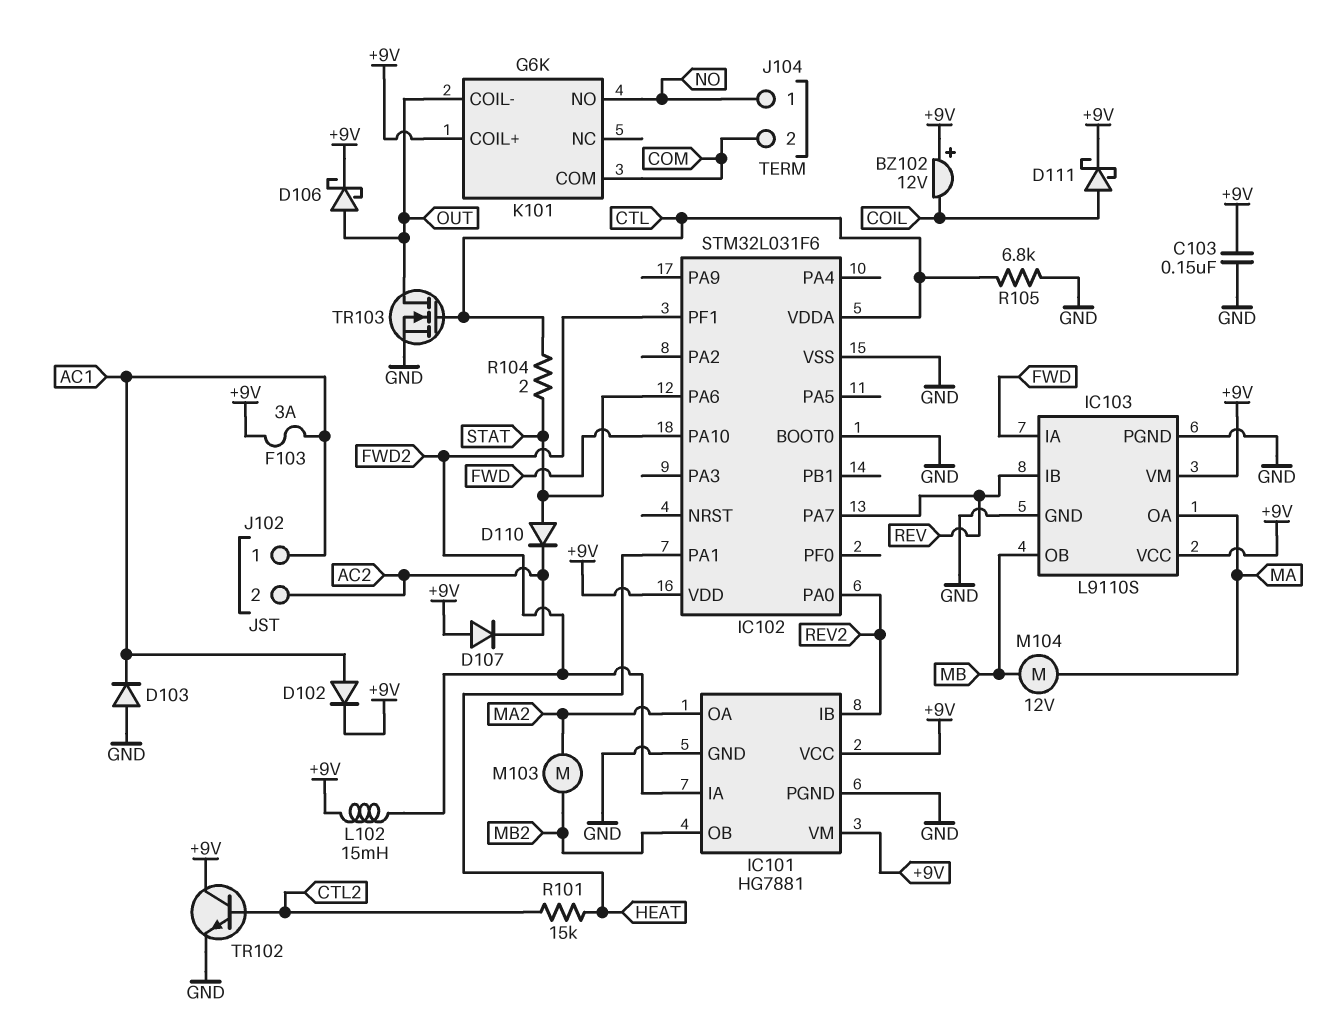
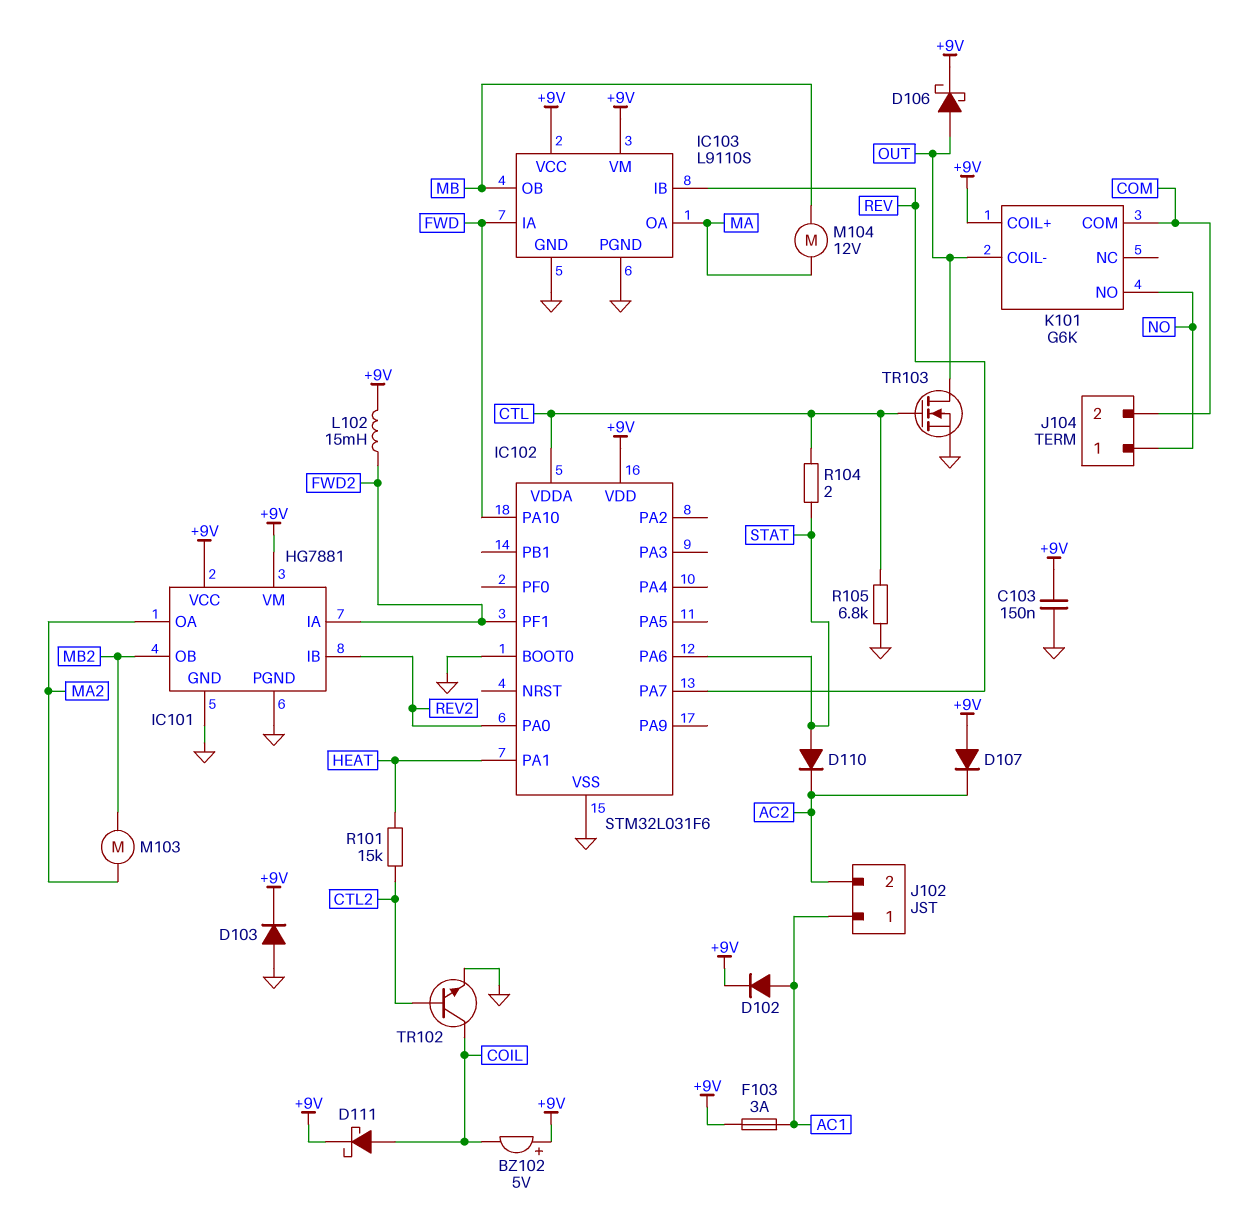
BZ102: buzzer 12V (plus +9V, minus COIL) -> buzzer 5V (plus +9V, minus COIL)
D103: diode (A GND, K AC1) -> diode (A GND, K +9V)
TR102: NPN (B CTL2, C +9V, E GND) -> NPN (B CTL2, C COIL, E GND)

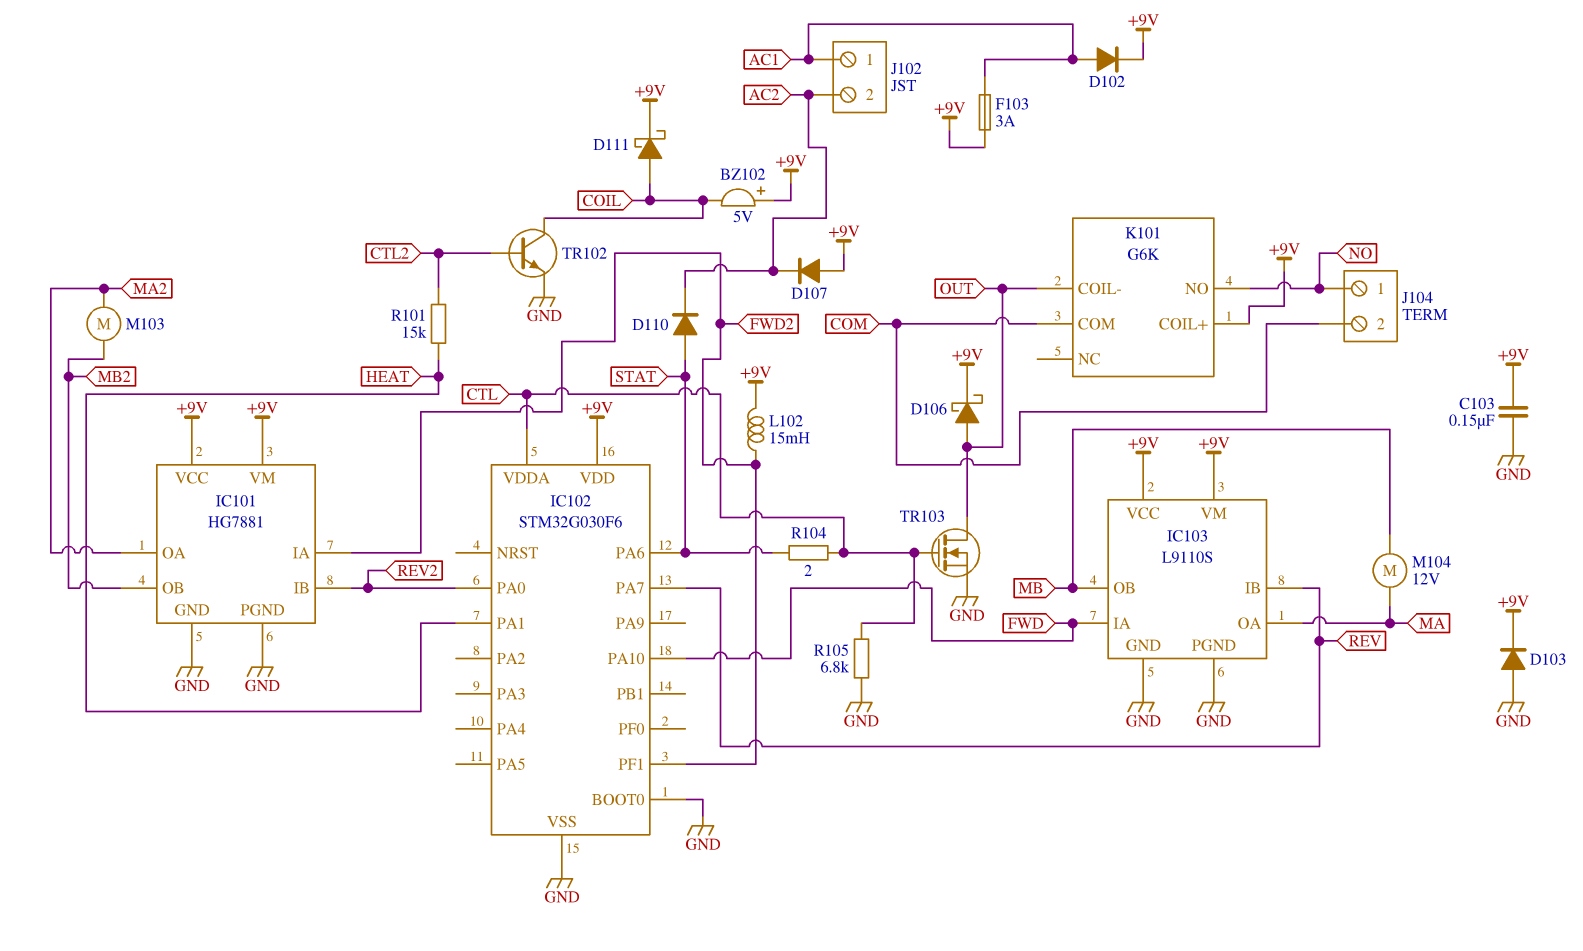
IC102: STM32L031F6 -> STM32G030F6

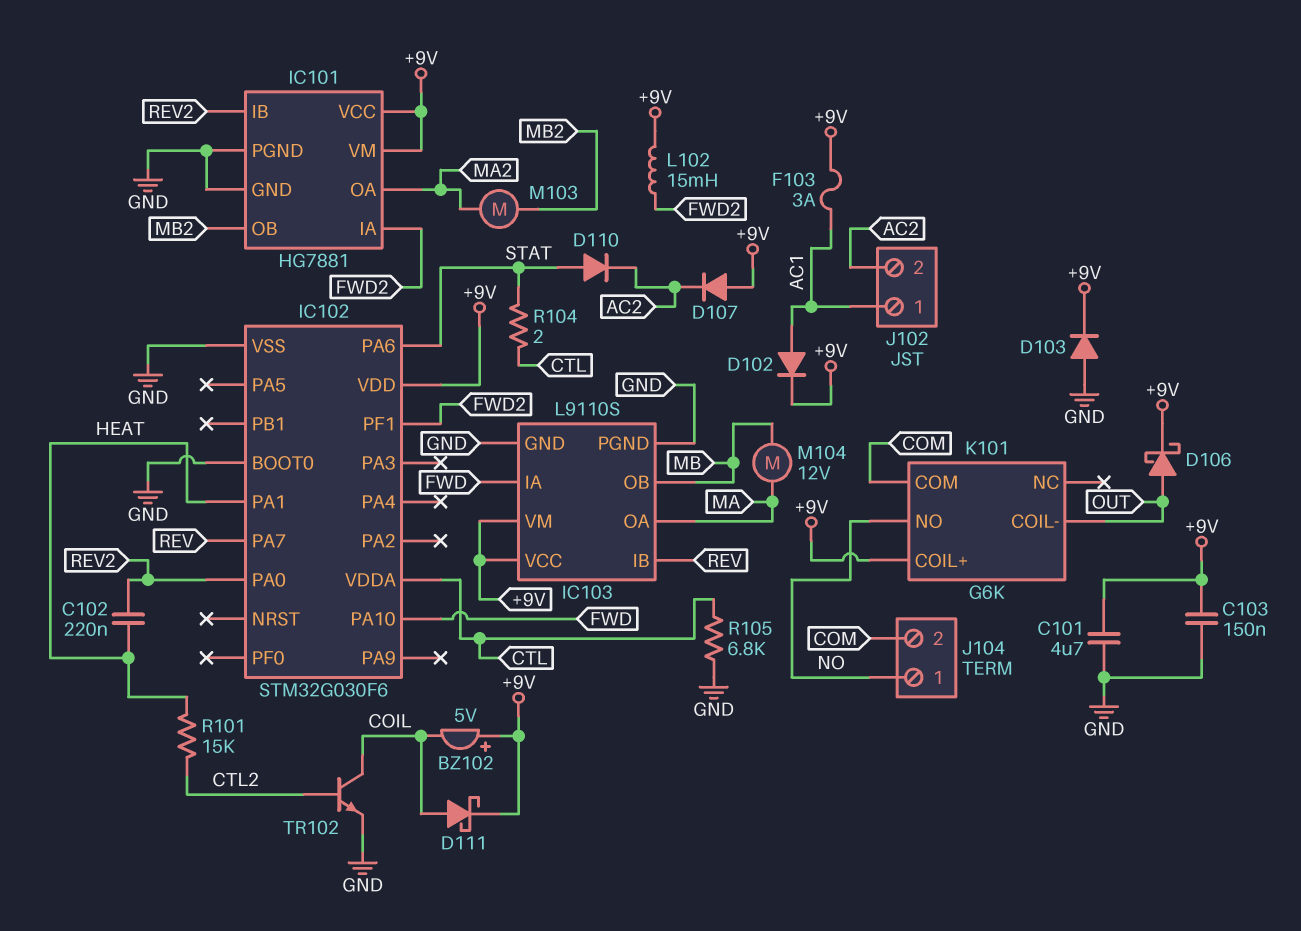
C101: none -> 4.7uF (+9V, GND)
C102: none -> 220nF (HEAT, REV2)
TR103: NMOS (G CTL, D OUT, S GND) -> none

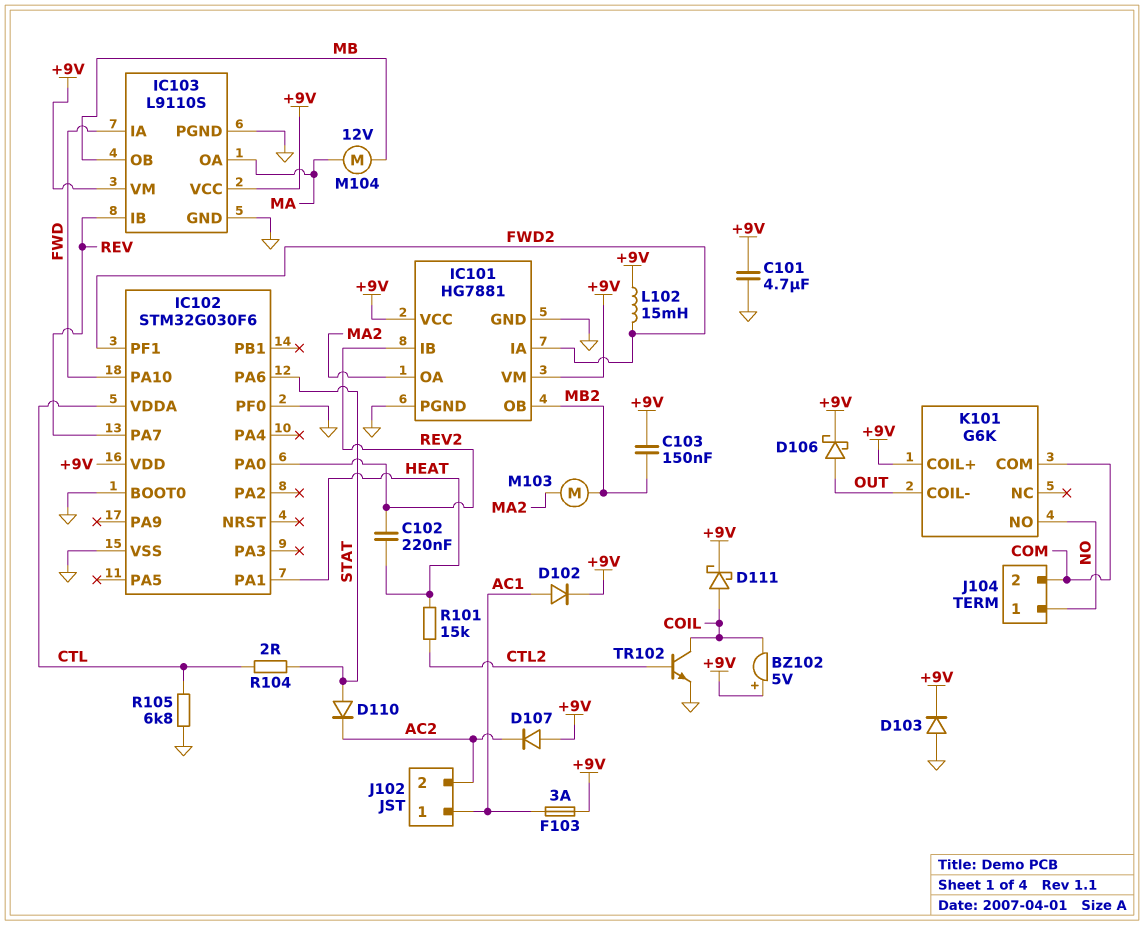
C103: 150nF (+9V, GND) -> 150nF (+9V, MB2)
IC102 pin PF0: none -> GND

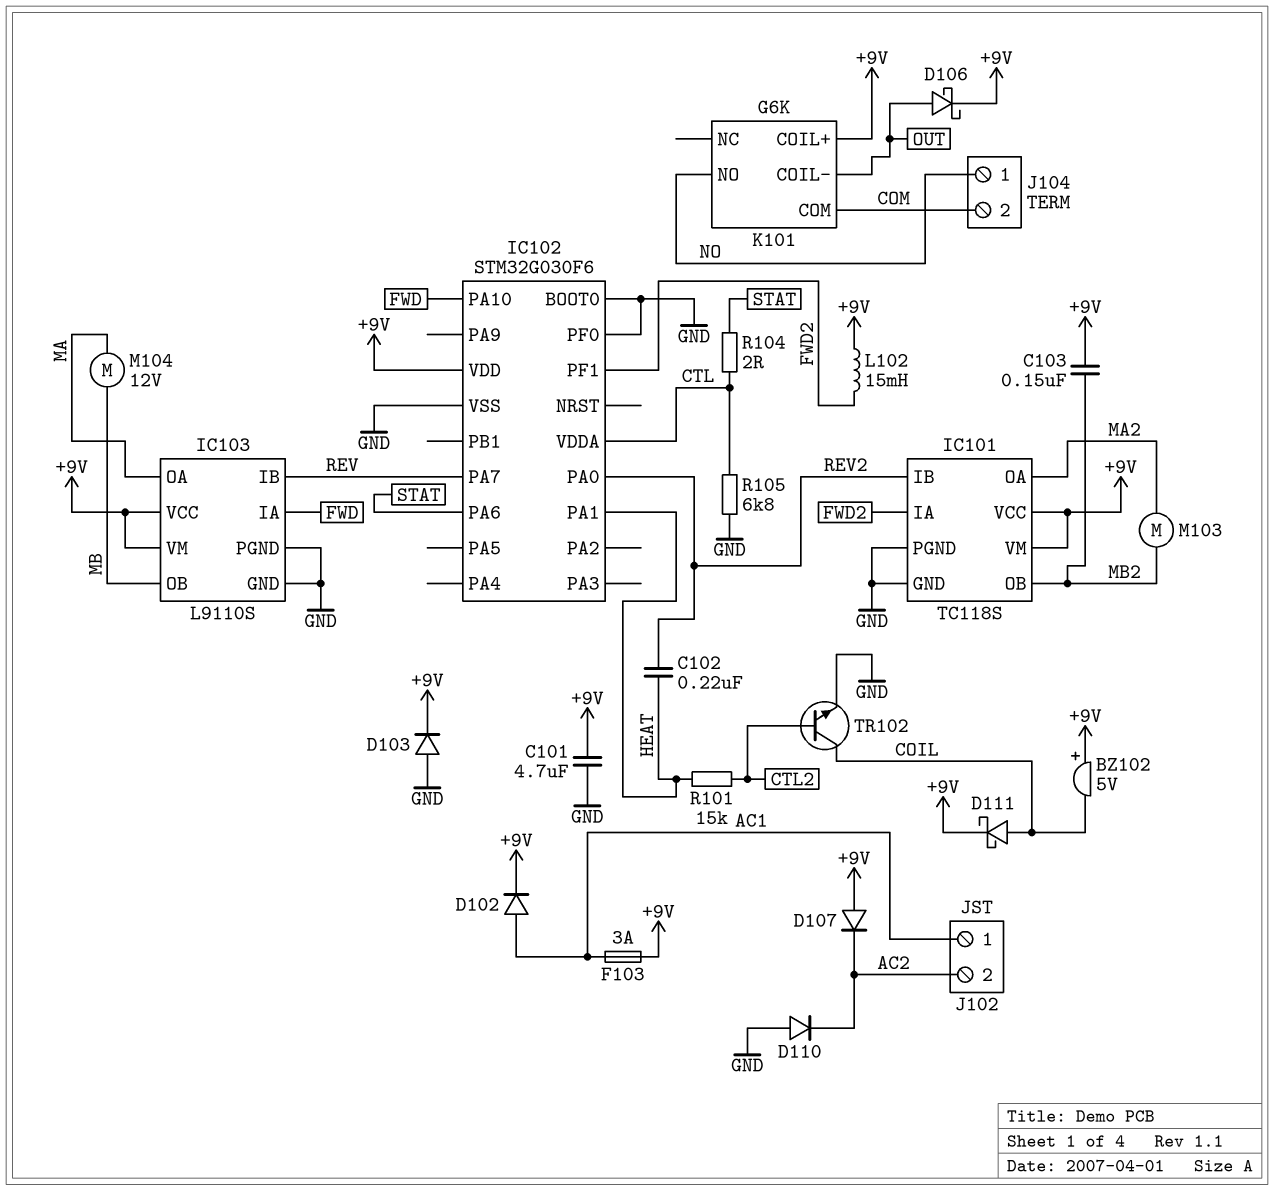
D110: diode (A STAT, K AC2) -> diode (A GND, K AC2)
IC101: HG7881 -> TC118S

